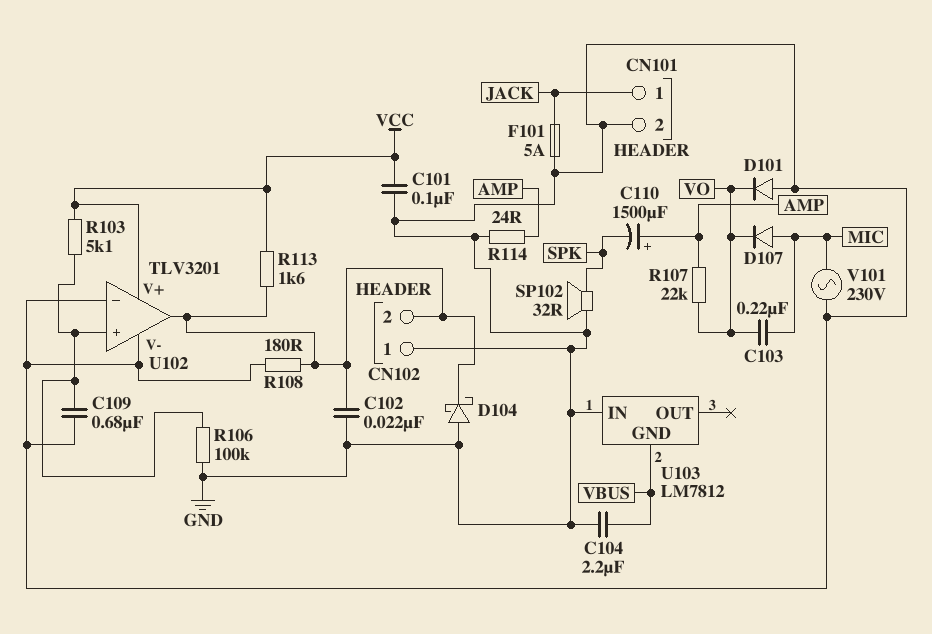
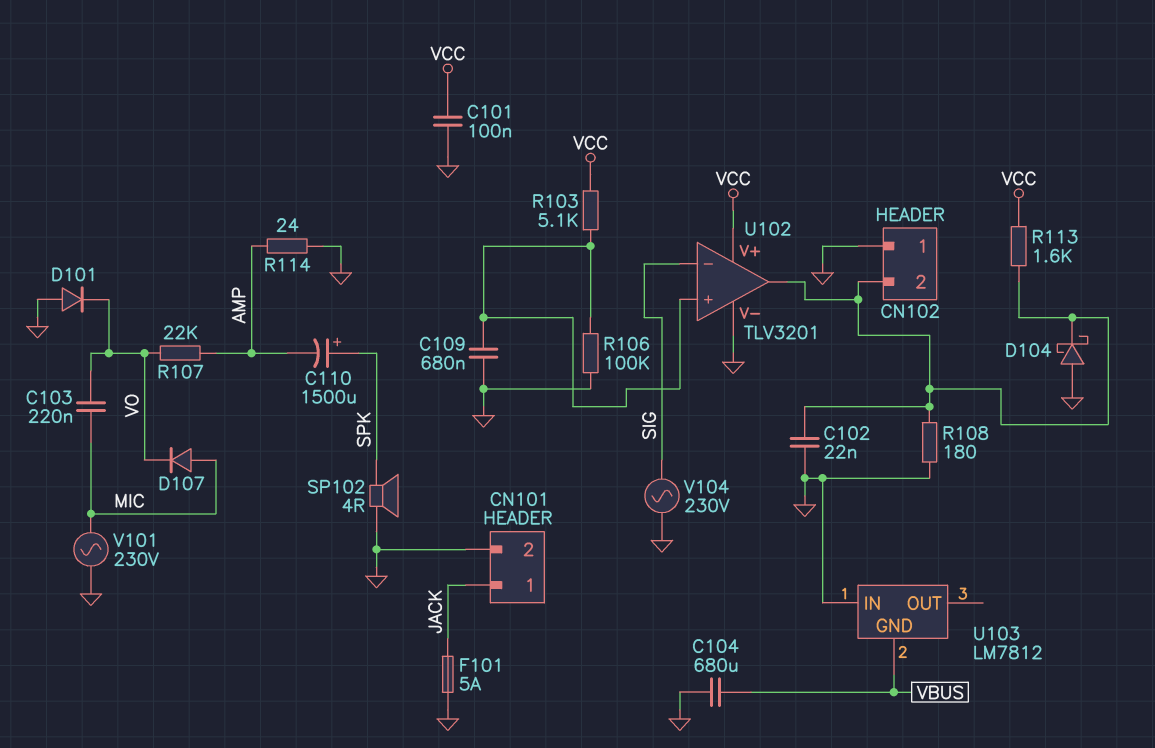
C104: 2.2uF (GND, VBUS) -> 680uF (GND, VBUS)
C110: 1500uF (plus AMP, minus SPK) -> 1500uF (plus SPK, minus AMP)
SP102: speaker 32R (GND, SPK) -> speaker 4R (GND, SPK)
U102 pin in-: GND -> SIG
V104: none -> AC 230V (GND, SIG)

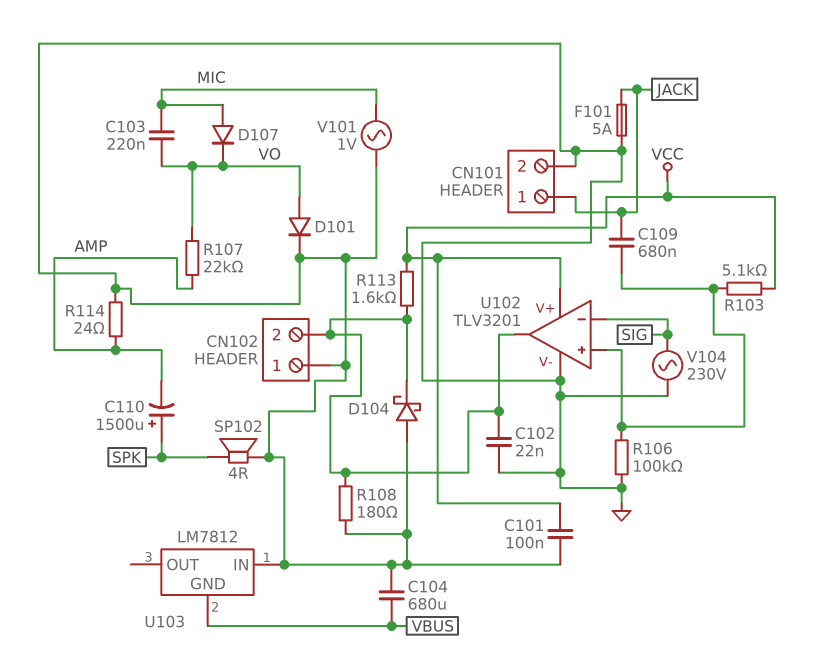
C109: 680nF (GND, U102/in+) -> 680nF (JACK, U102/in+)
D101: diode (A GND, K VO) -> diode (A VO, K GND)
V101: AC 230V (GND, MIC) -> AC 1V (GND, MIC)

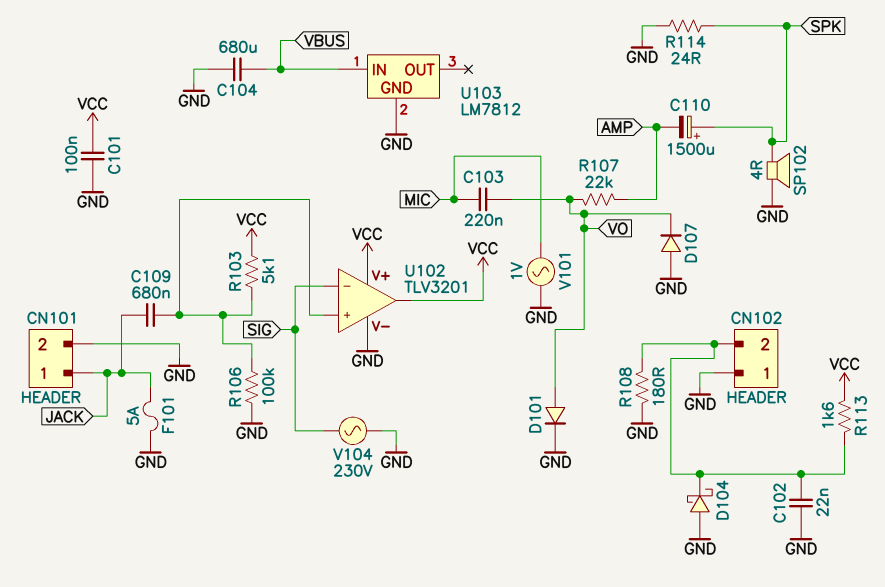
D107: diode (A MIC, K VO) -> diode (A GND, K VO)
R114: 24 (AMP, GND) -> 24 (GND, SPK)
U102 pin out: CN102/2 -> VCC
U103 pin GND: VBUS -> GND
U103 pin IN: GND -> VBUS

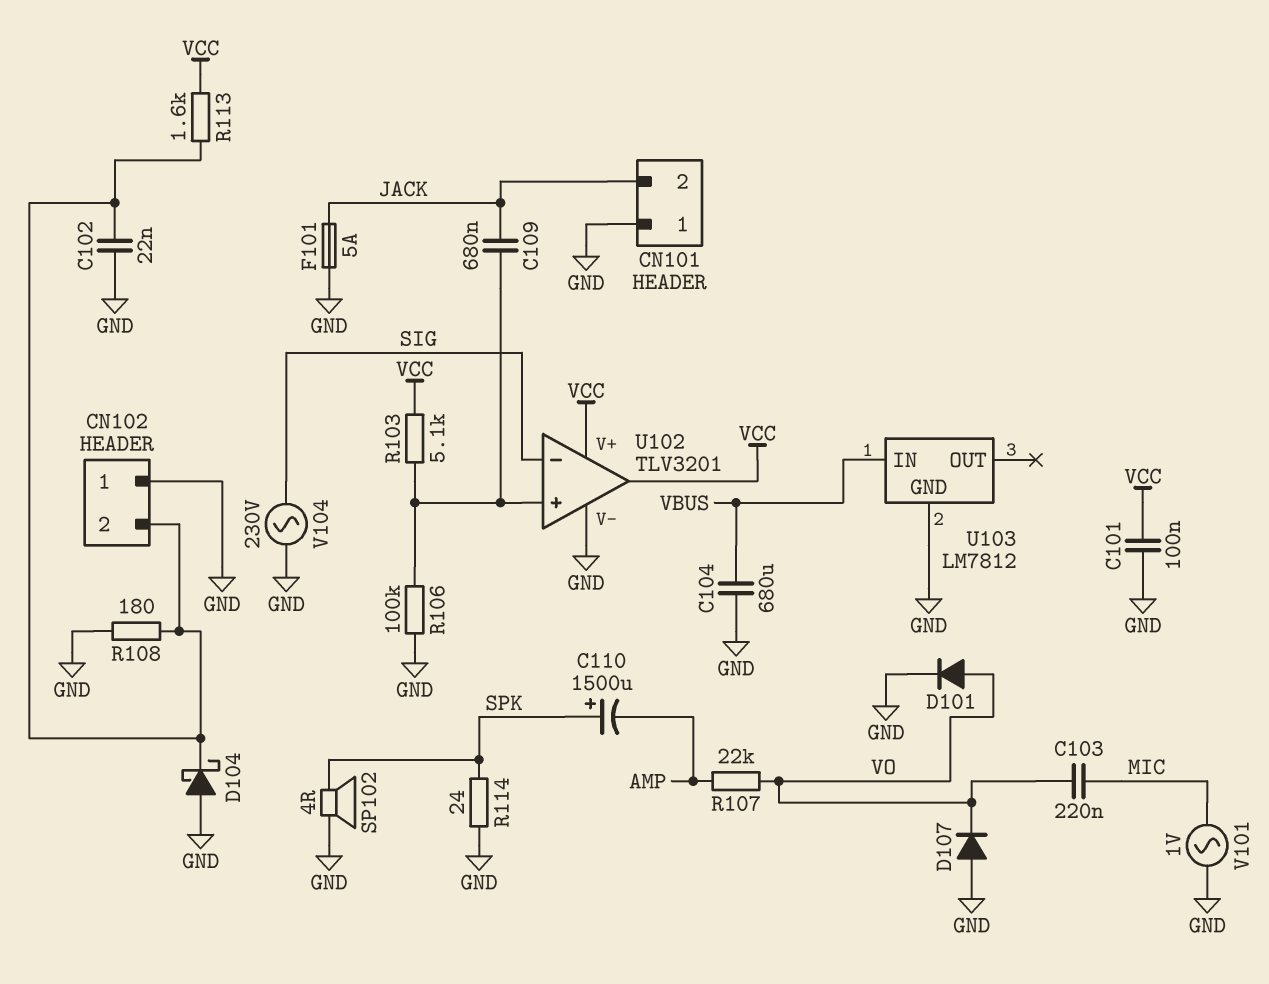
CN101 pin 1: JACK -> GND
CN101 pin 2: GND -> JACK

